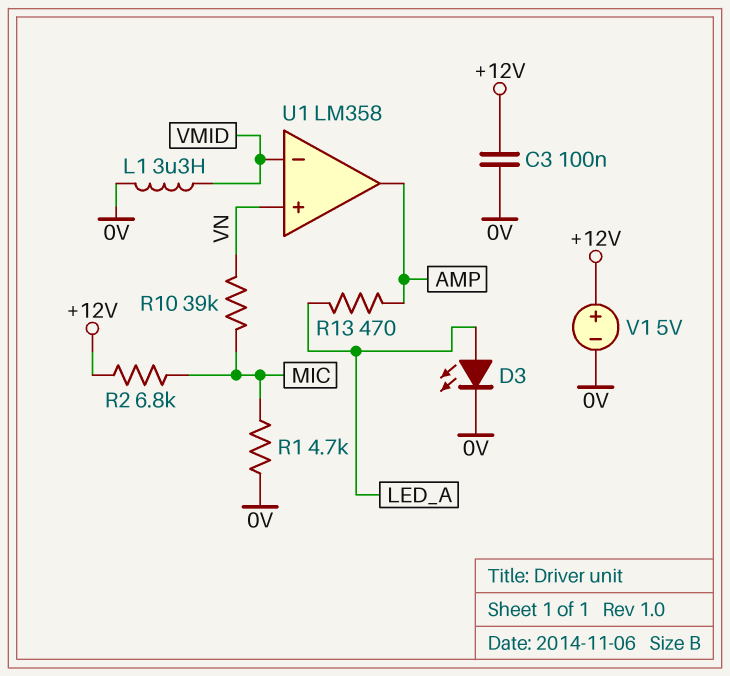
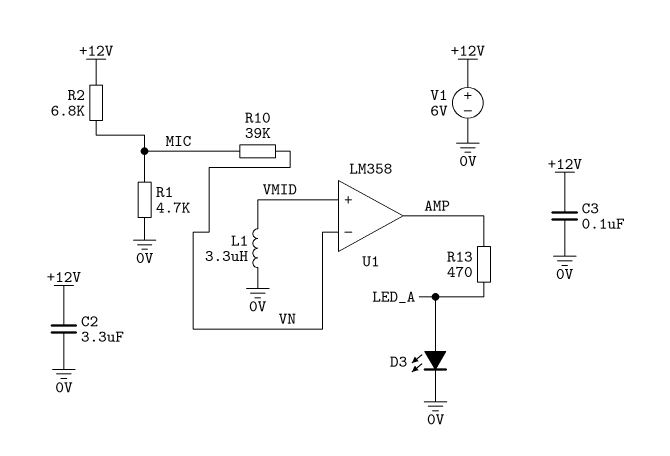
C2: none -> 3.3uF (+12V, 0V)
U1 pin in+: VN -> VMID
U1 pin in-: VMID -> VN
V1: 5V (plus +12V, minus 0V) -> 6V (plus +12V, minus 0V)

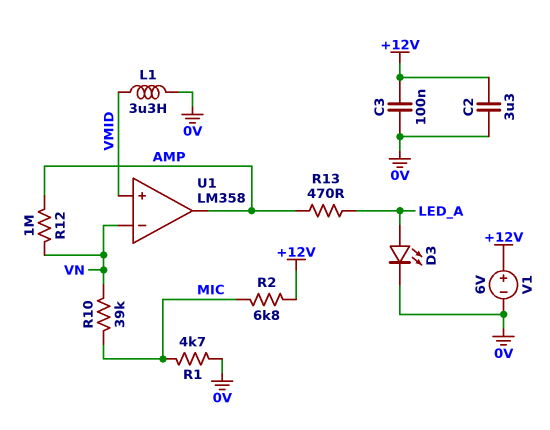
R12: none -> 1M (AMP, VN)

